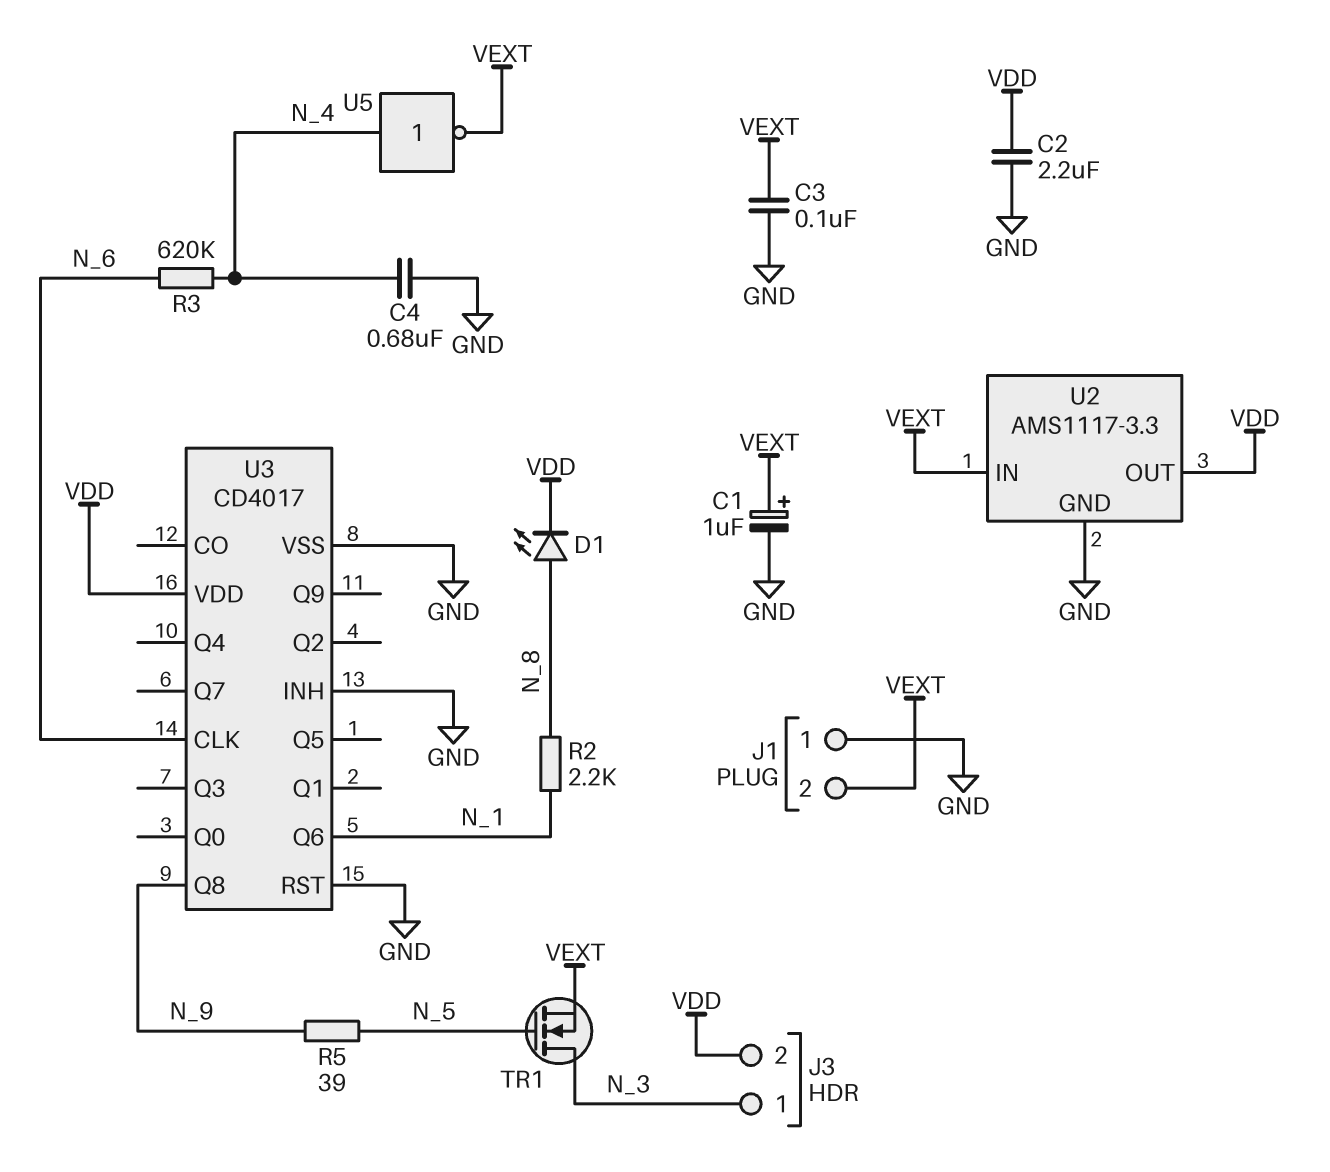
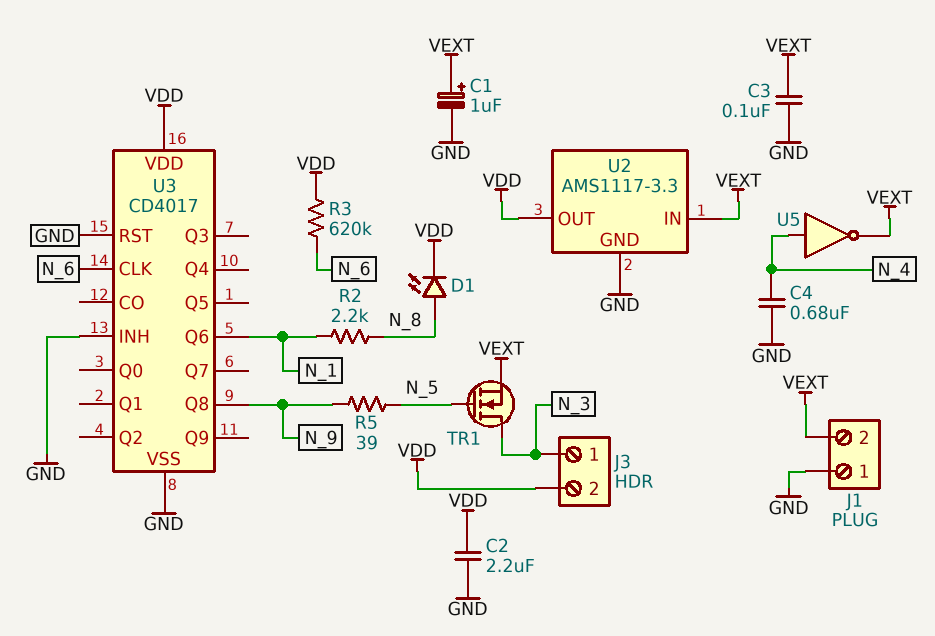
R3: 620k (N_4, N_6) -> 620k (N_6, VDD)

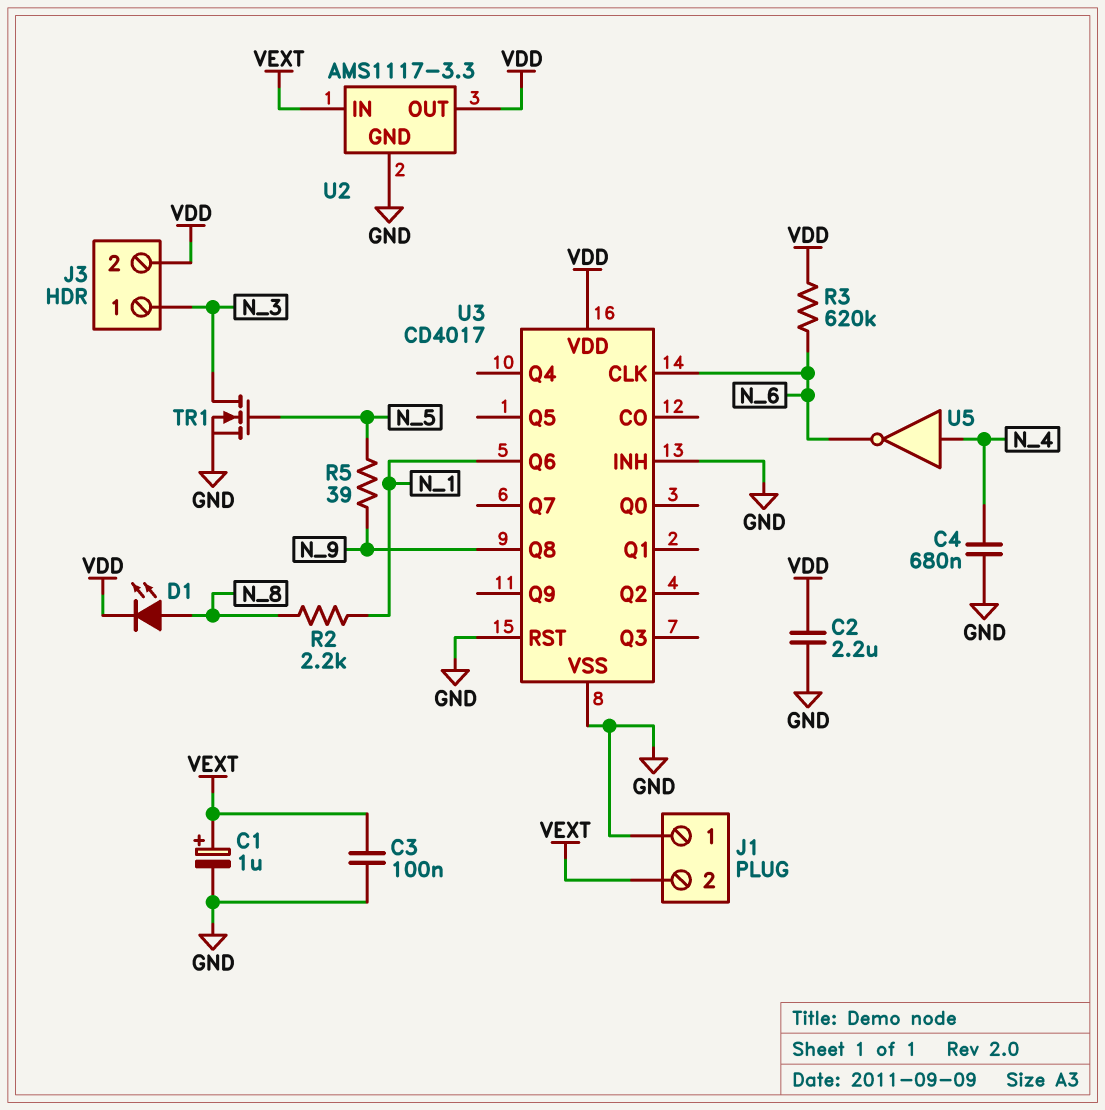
TR1: NMOS (G N_5, D N_3, S VEXT) -> NMOS (G N_5, D N_3, S GND)
U5: NOT (in N_4, out VEXT) -> NOT (in N_4, out N_6)

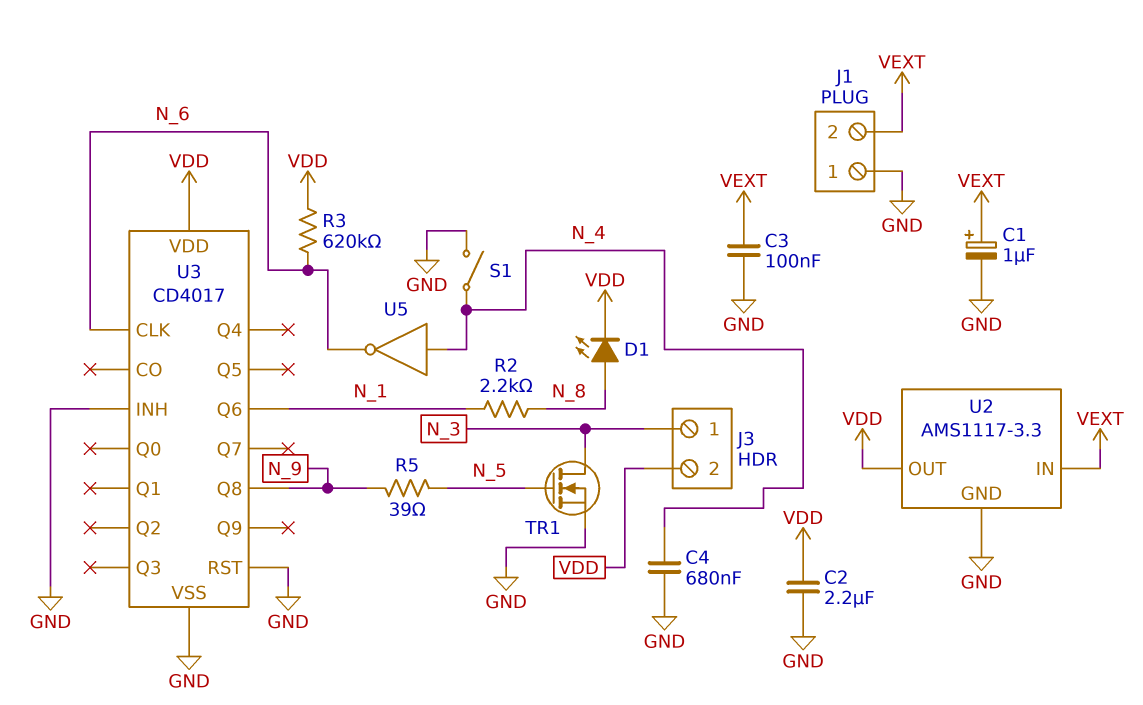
S1: none -> switch (GND, N_4)

